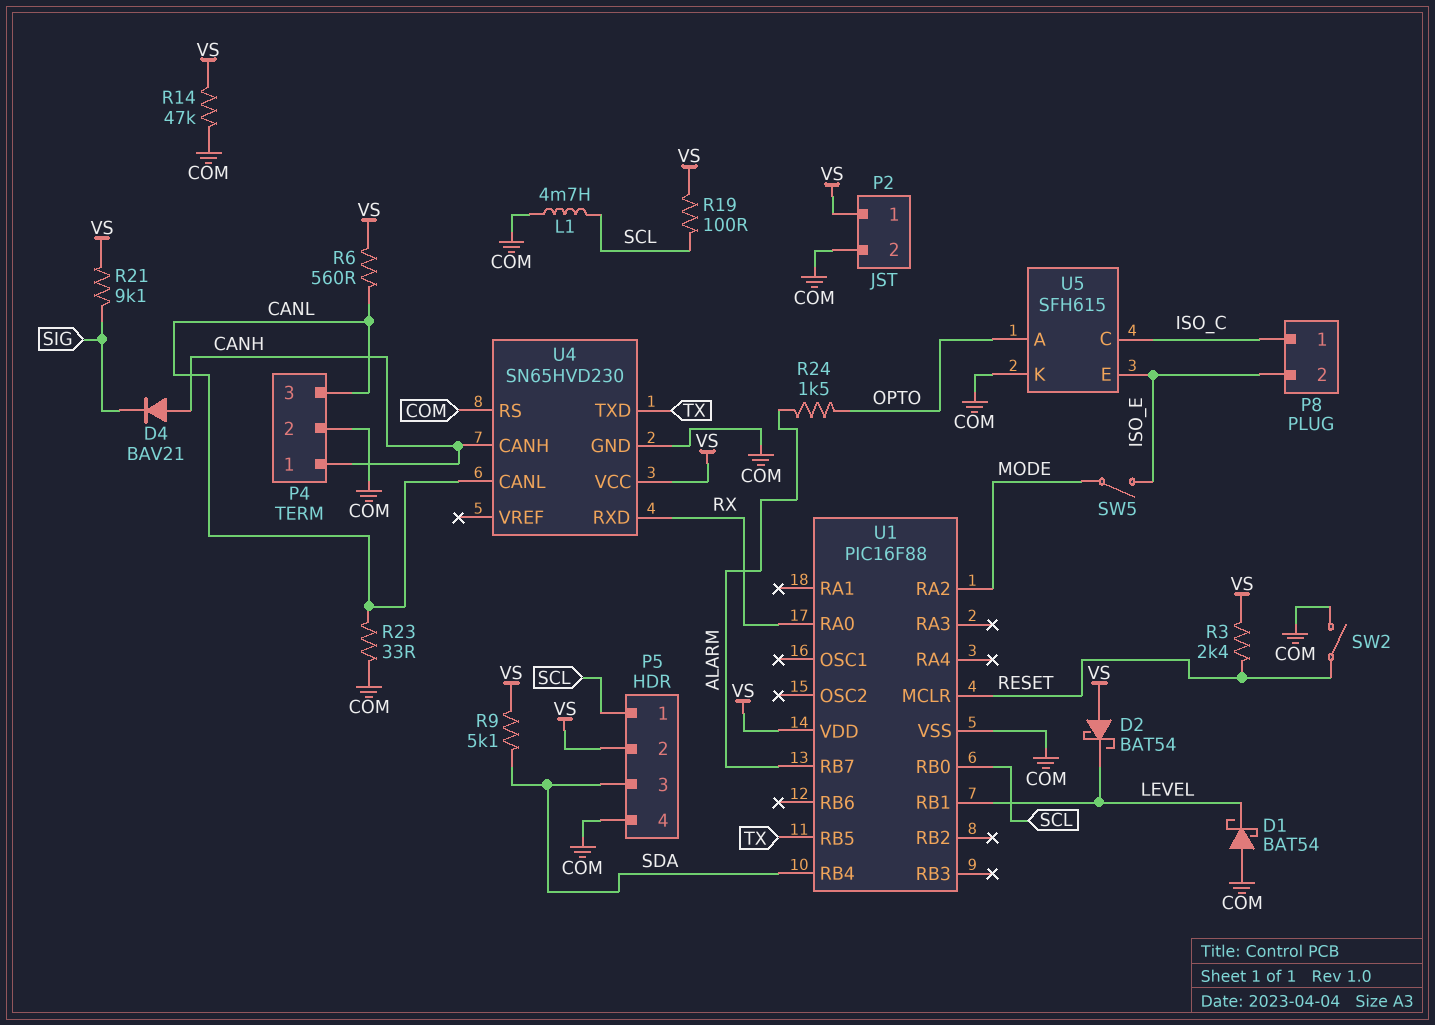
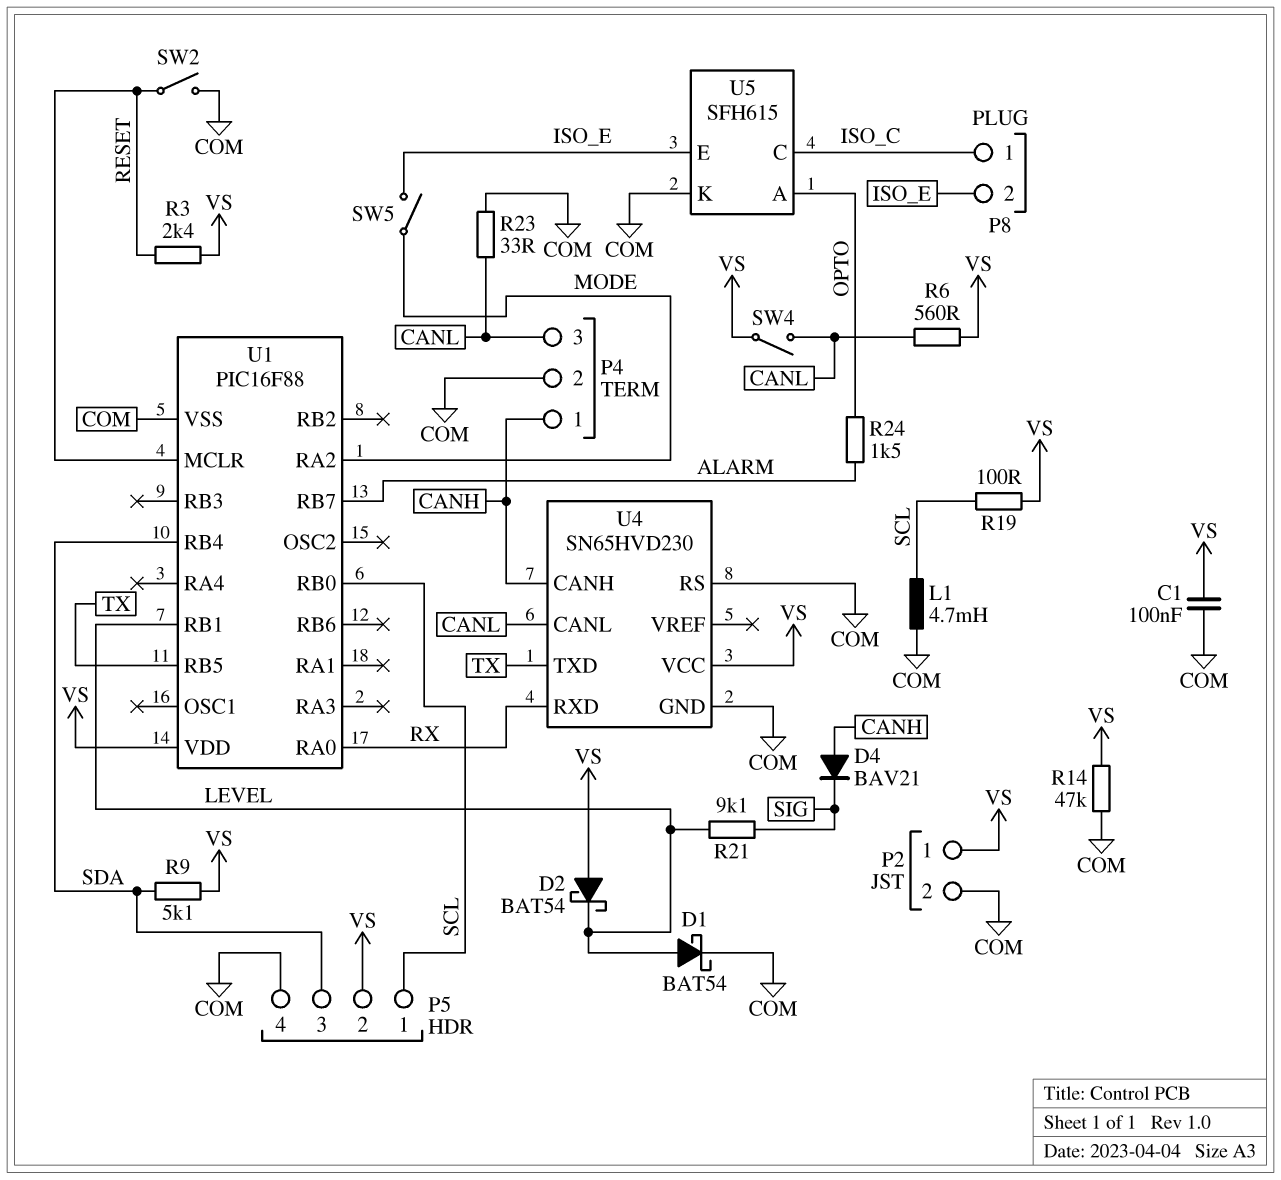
C1: none -> 100nF (COM, VS)
D1: schottky BAT54 (A COM, K LEVEL) -> schottky BAT54 (A LEVEL, K COM)
R21: 9.1k (SIG, VS) -> 9.1k (LEVEL, SIG)
SW4: none -> switch (CANL, VS)

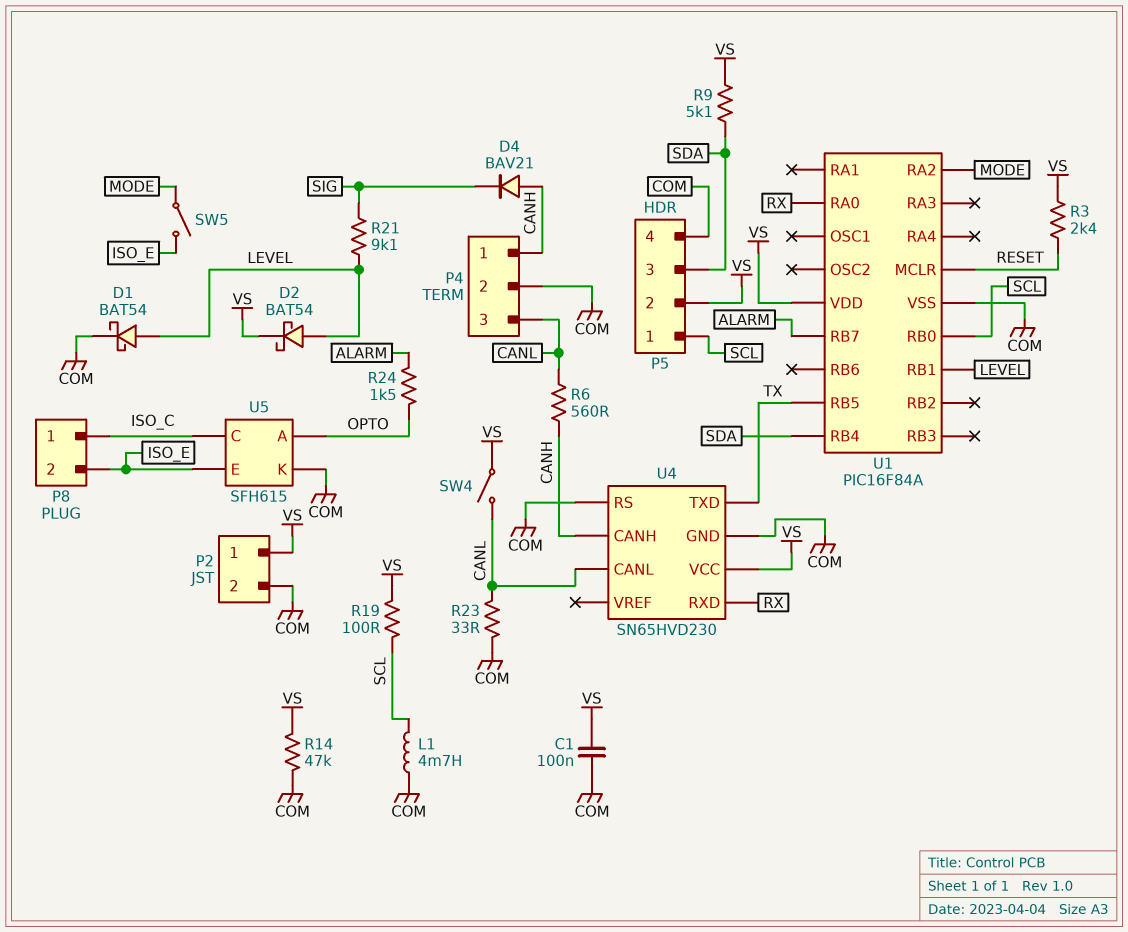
D2: schottky BAT54 (A VS, K LEVEL) -> schottky BAT54 (A LEVEL, K VS)
R6: 560 (CANL, VS) -> 560 (CANH, CANL)
SW2: switch (COM, RESET) -> none
U1: PIC16F88 -> PIC16F84A

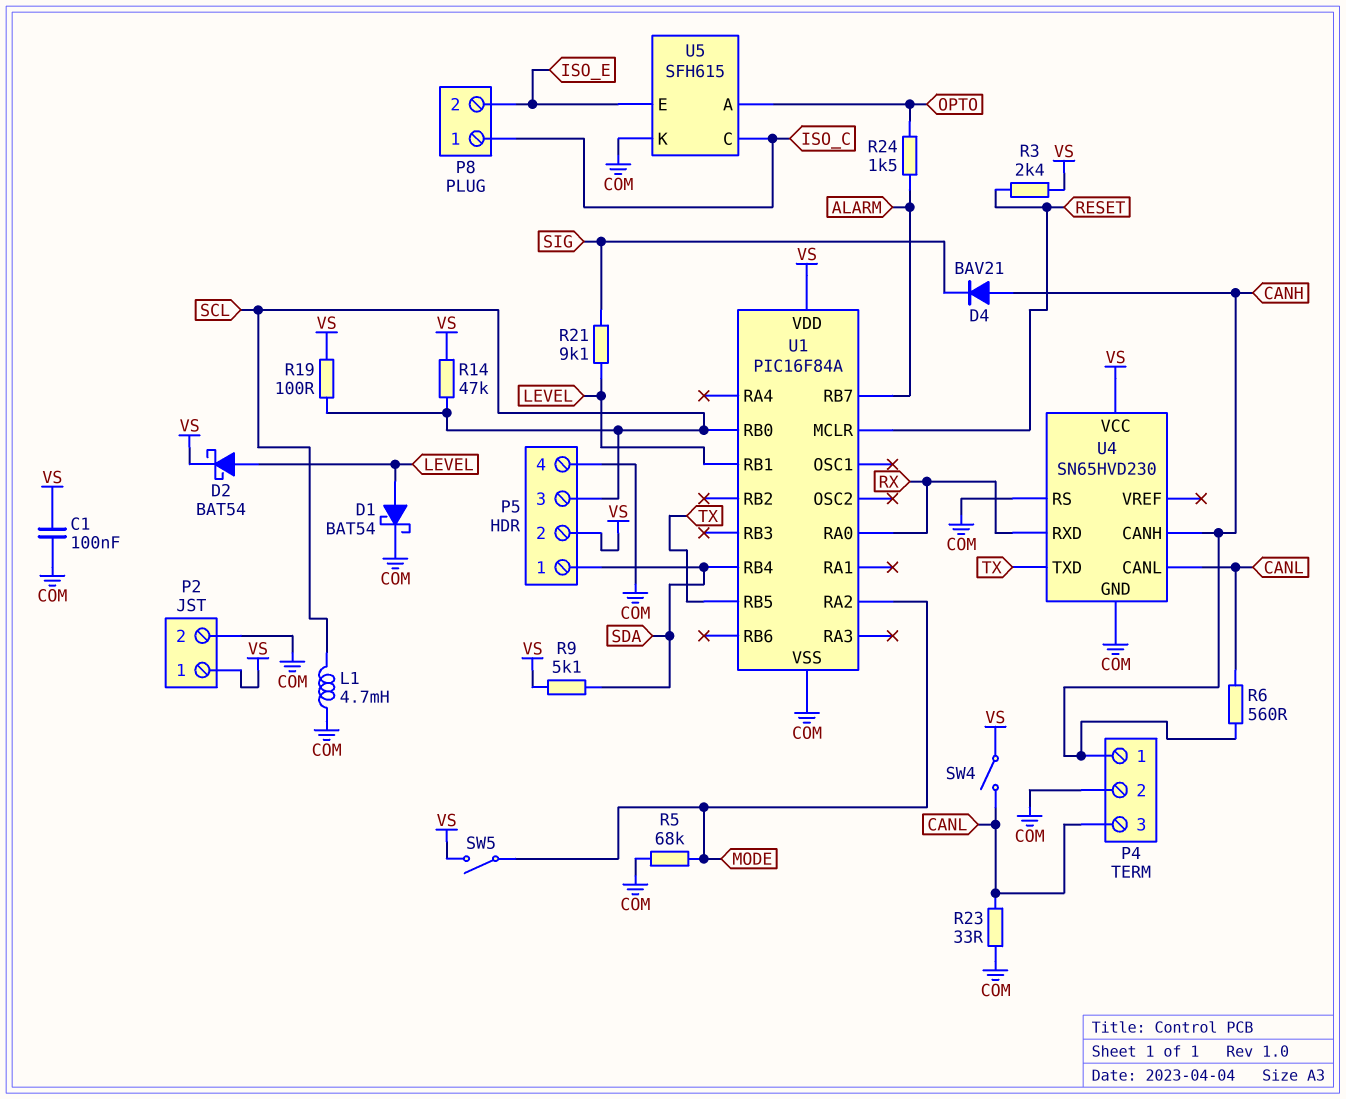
P5 pin 1: SCL -> SDA
P5 pin 3: SDA -> SCL
R5: none -> 68k (COM, MODE)
R14: 47k (COM, VS) -> 47k (SCL, VS)
SW5: switch (ISO_E, MODE) -> switch (MODE, VS)

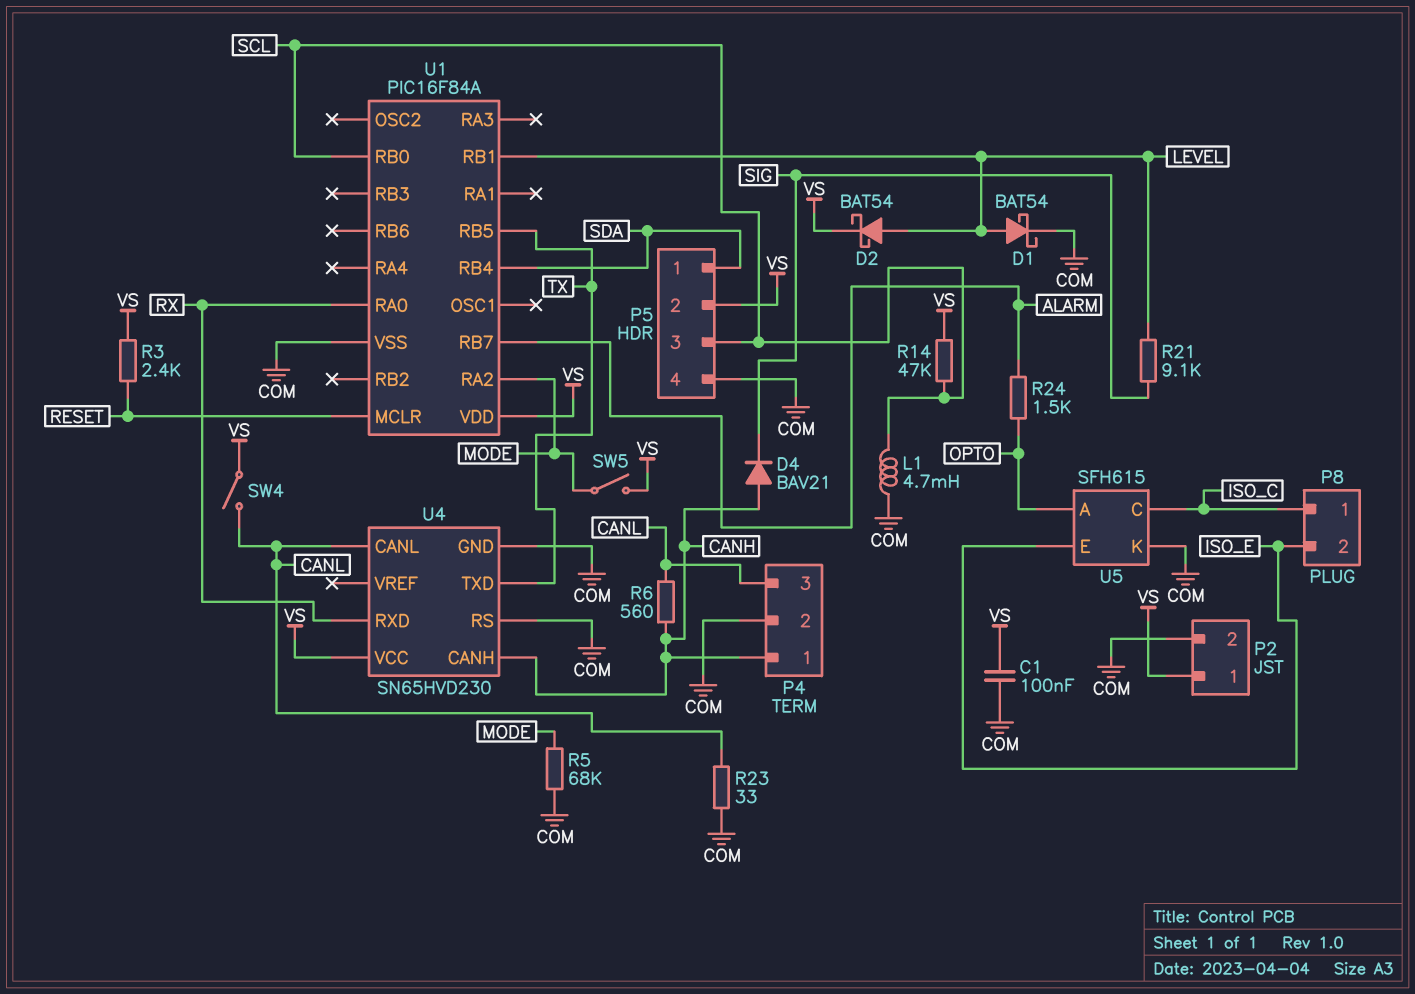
R9: 5.1k (SDA, VS) -> none
R19: 100 (SCL, VS) -> none

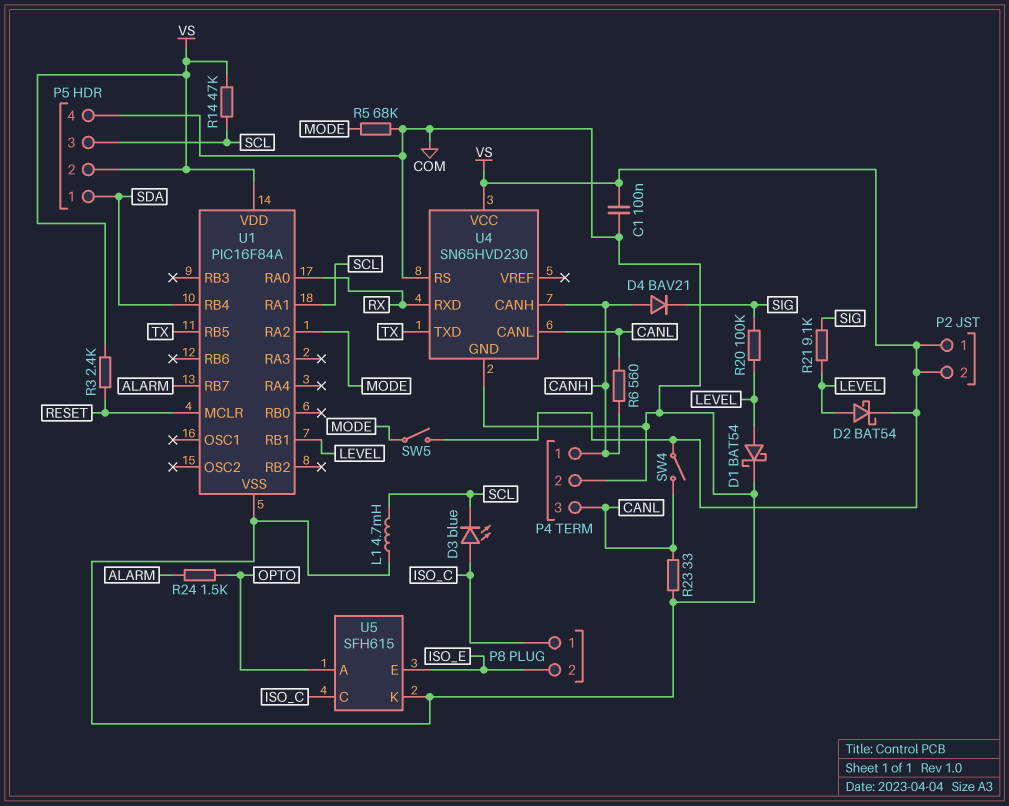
D3: none -> LED blue (A ISO_C, K SCL)
P2 pin 2: COM -> VS
R20: none -> 100k (LEVEL, SIG)
U1 pin RA1: none -> SCL
U1 pin RB0: SCL -> none

